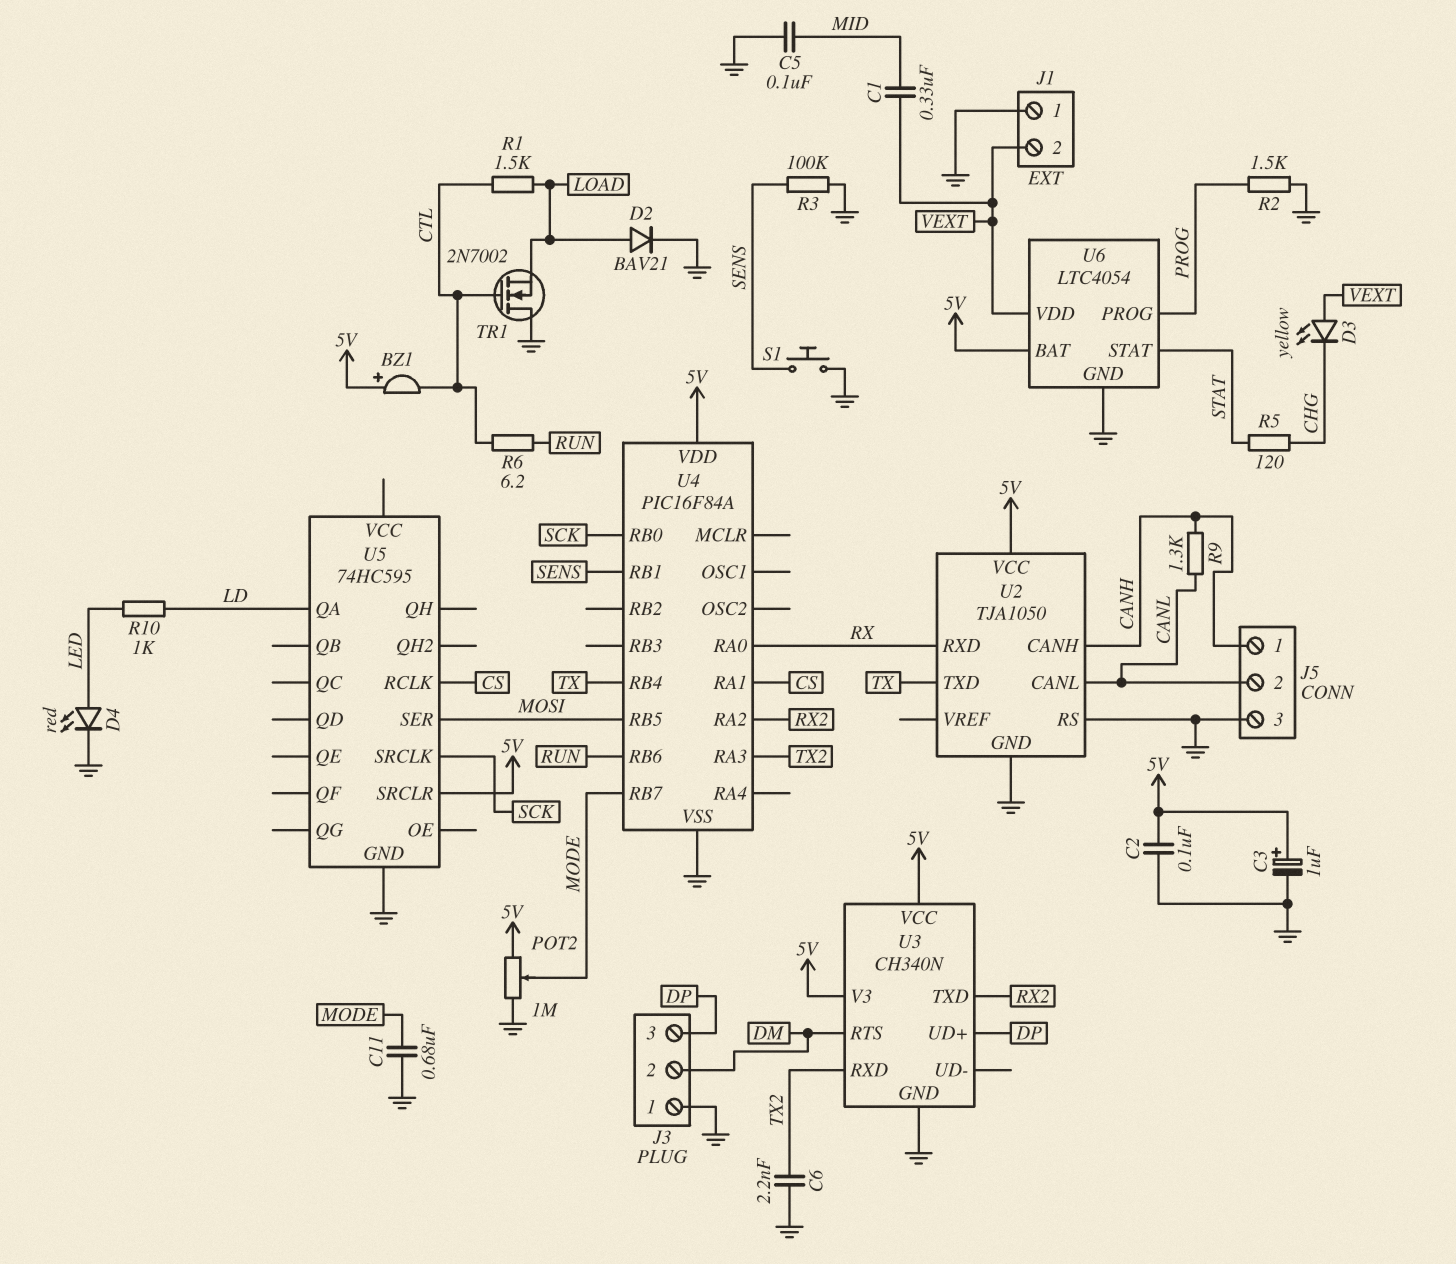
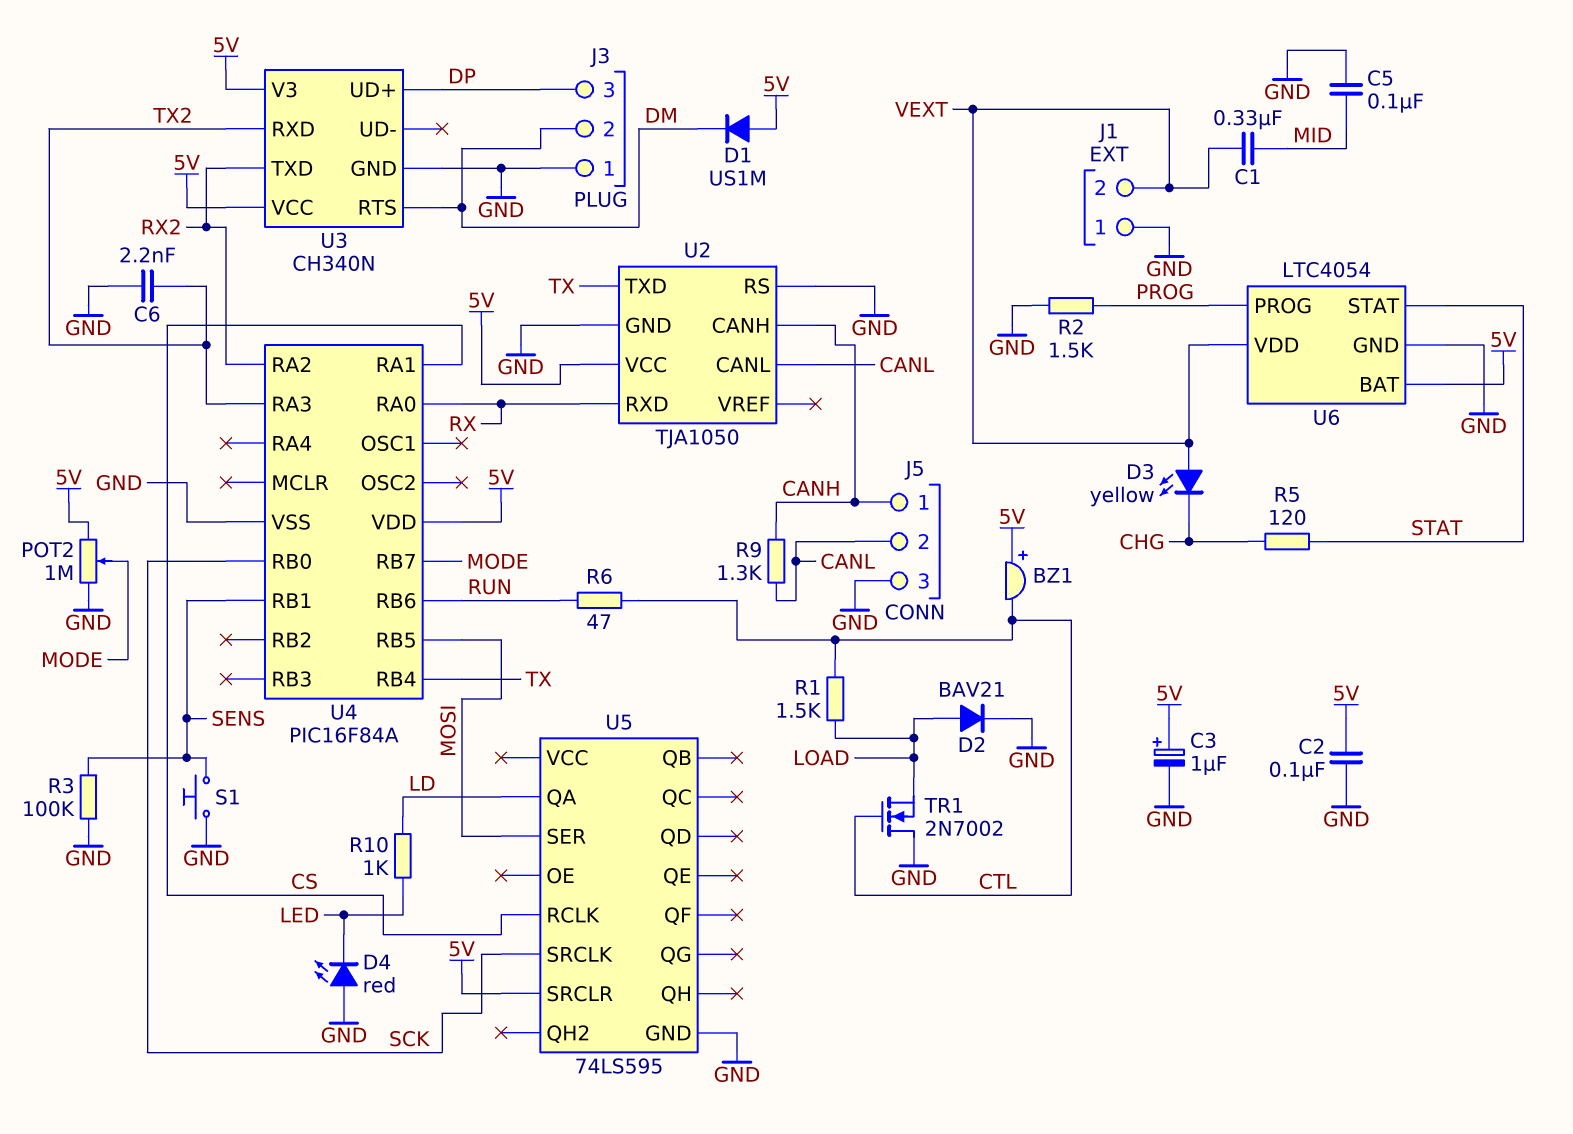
C11: 680nF (GND, MODE) -> none
D1: none -> diode US1M (A 5V, K DM)
D4: LED red (A LED, K GND) -> LED red (A GND, K LED)
R6: 6.2 (CTL, RUN) -> 47 (CTL, RUN)
U5: 74HC595 -> 74LS595

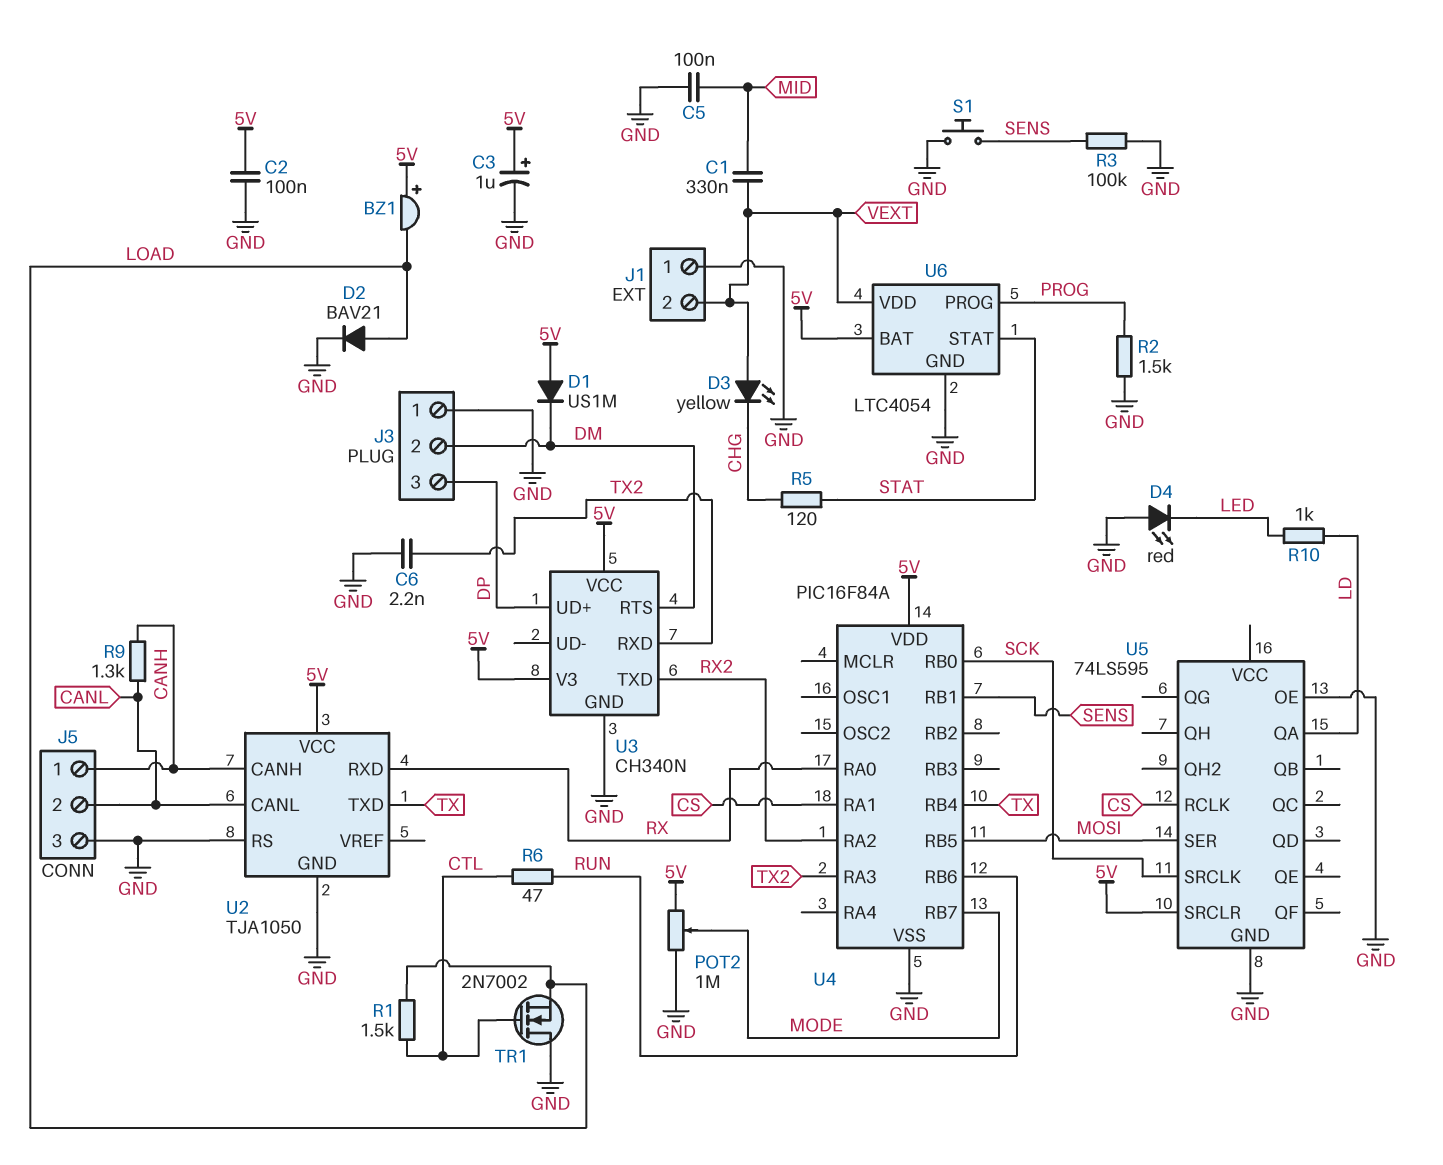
BZ1: buzzer (plus 5V, minus CTL) -> buzzer (plus 5V, minus LOAD)
U5 pin OE: none -> GND

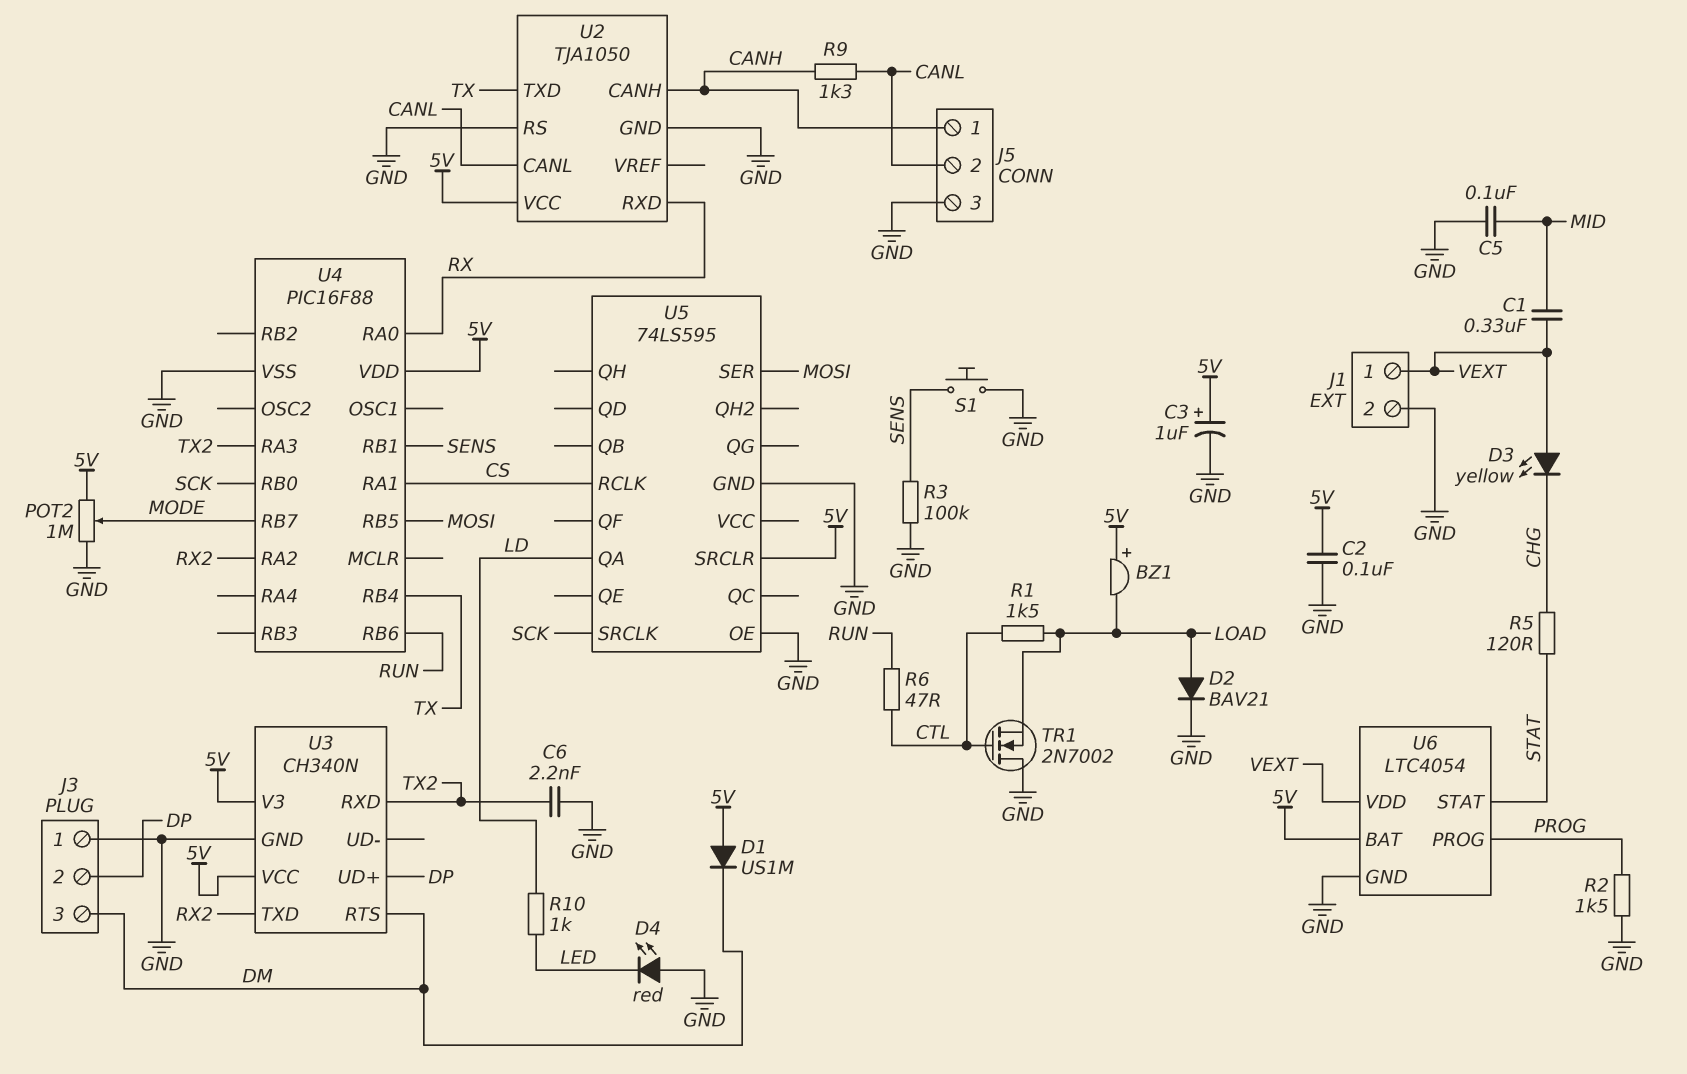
J1 pin 1: GND -> VEXT
J1 pin 2: VEXT -> GND
J3 pin 2: DM -> DP
J3 pin 3: DP -> DM
U4: PIC16F84A -> PIC16F88

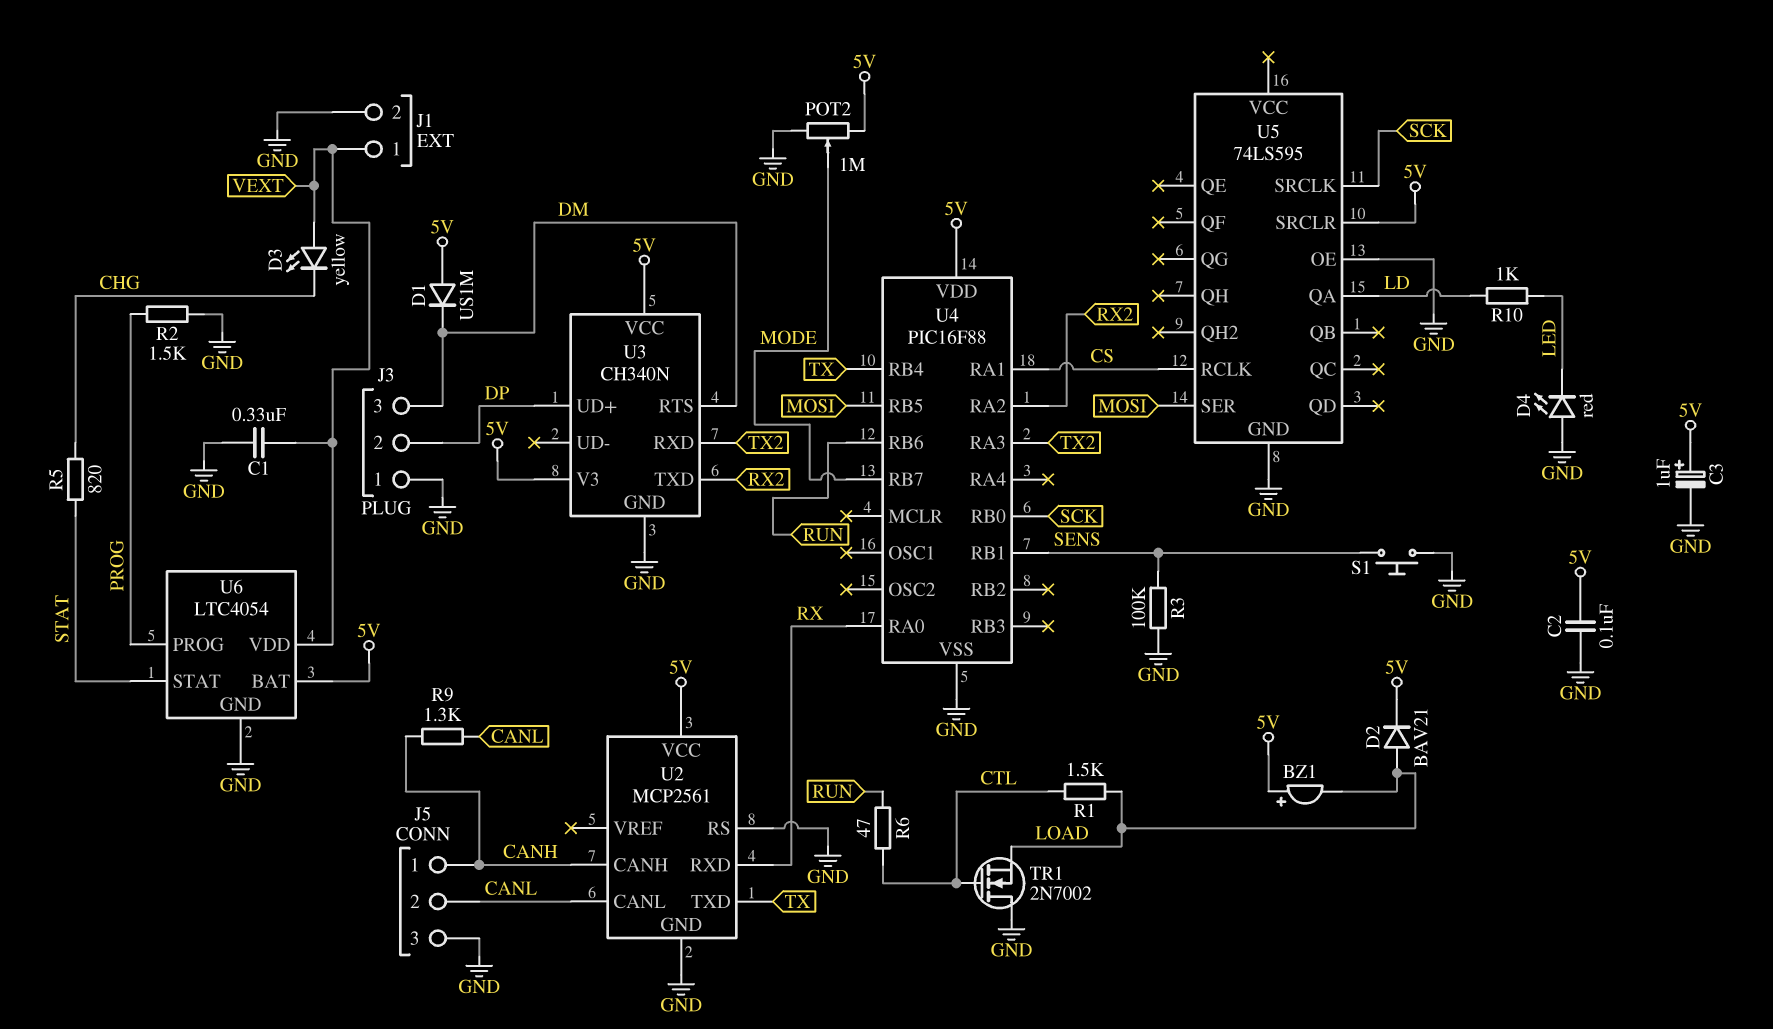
C1: 330nF (MID, VEXT) -> 330nF (GND, VEXT)
C5: 100nF (GND, MID) -> none
C6: 2.2nF (GND, TX2) -> none
D2: diode BAV21 (A LOAD, K GND) -> diode BAV21 (A LOAD, K 5V)
R5: 120 (CHG, STAT) -> 820 (CHG, STAT)
U2: TJA1050 -> MCP2561

